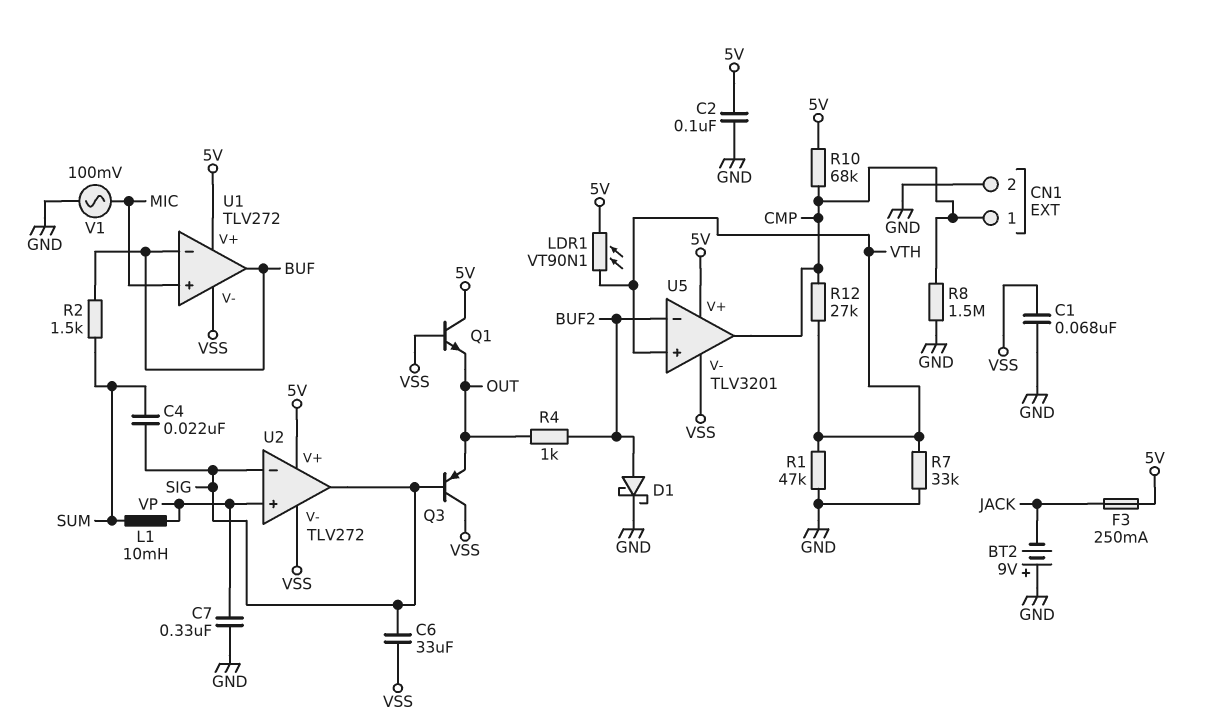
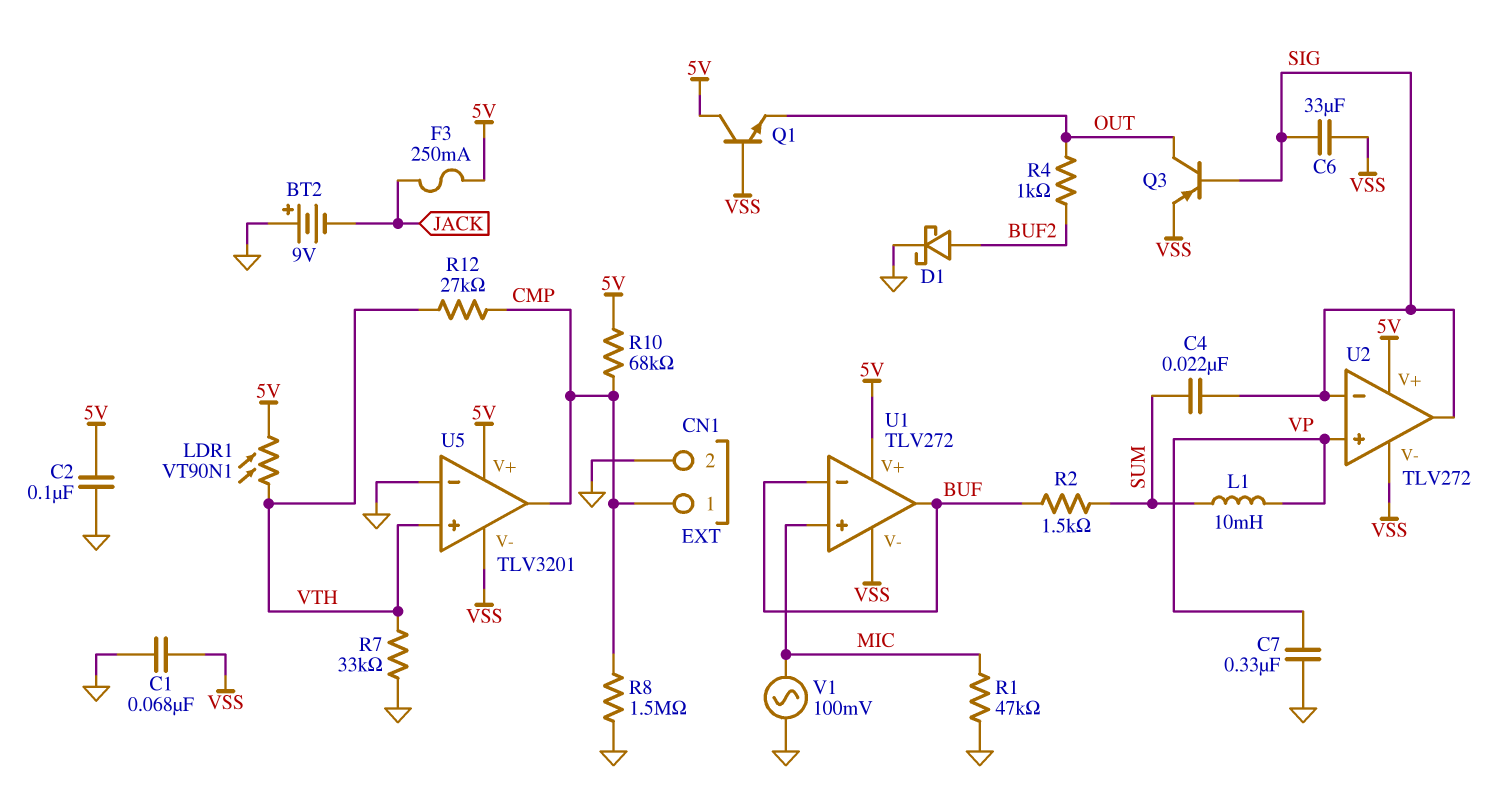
Q3: PNP (B SIG, C VSS, E OUT) -> PNP (B SIG, C OUT, E VSS)
R1: 47k (GND, VTH) -> 47k (GND, MIC)
U5 pin in-: BUF2 -> GND

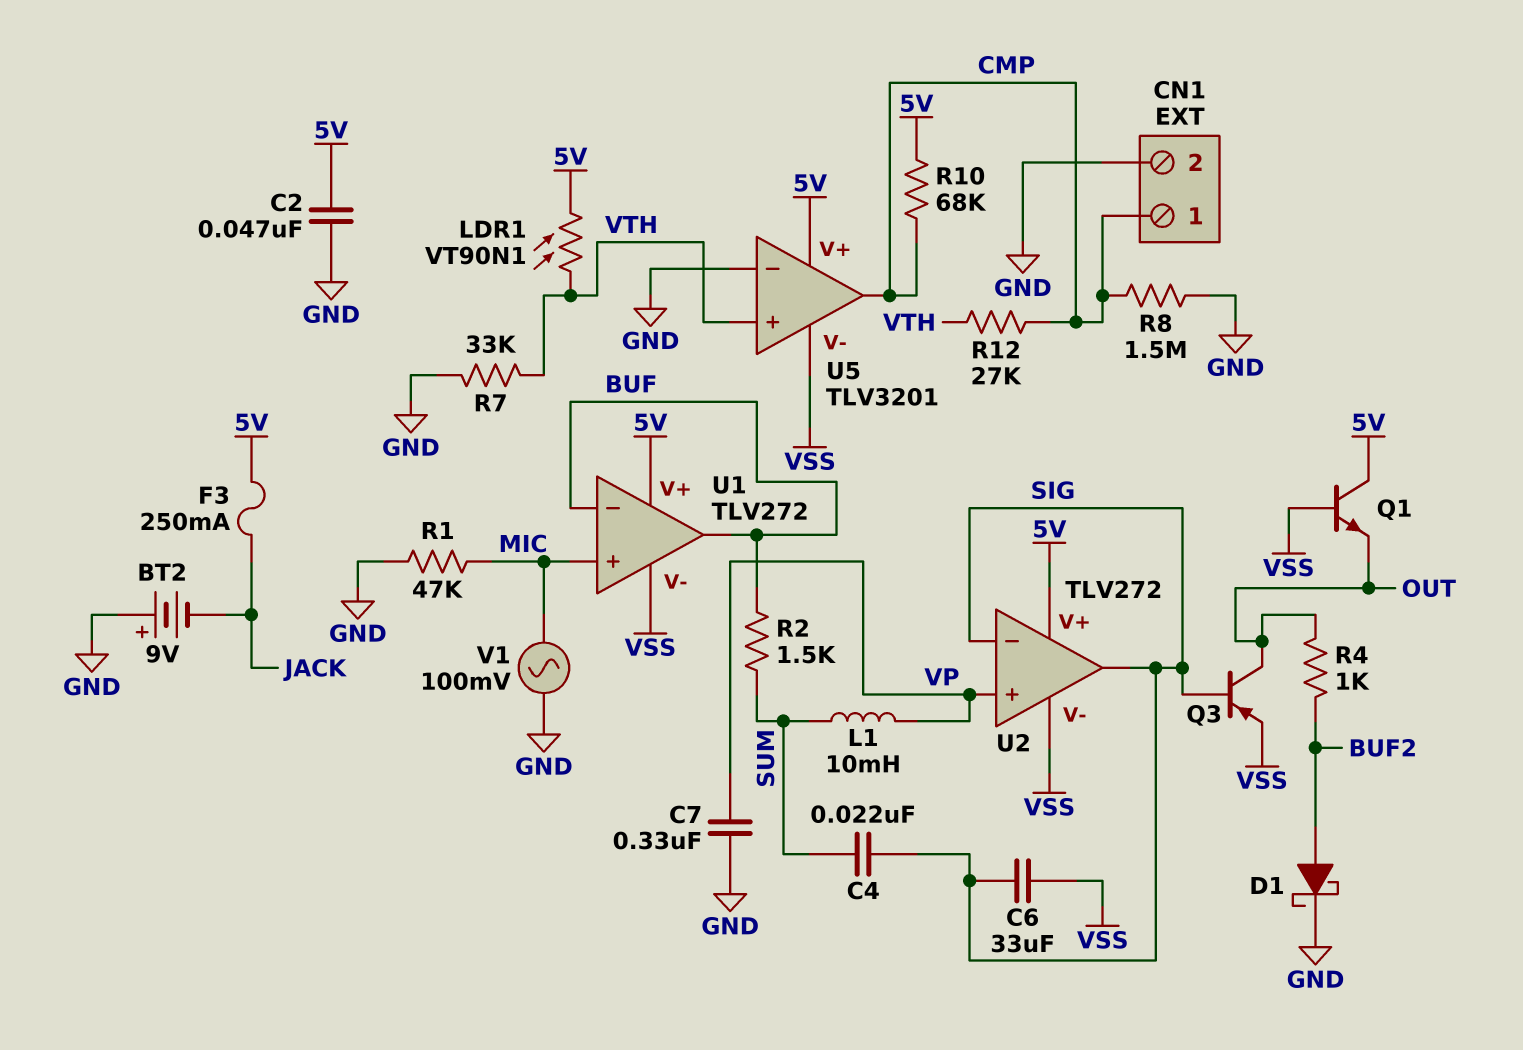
C1: 68nF (GND, VSS) -> none
C2: 100nF (5V, GND) -> 47nF (5V, GND)

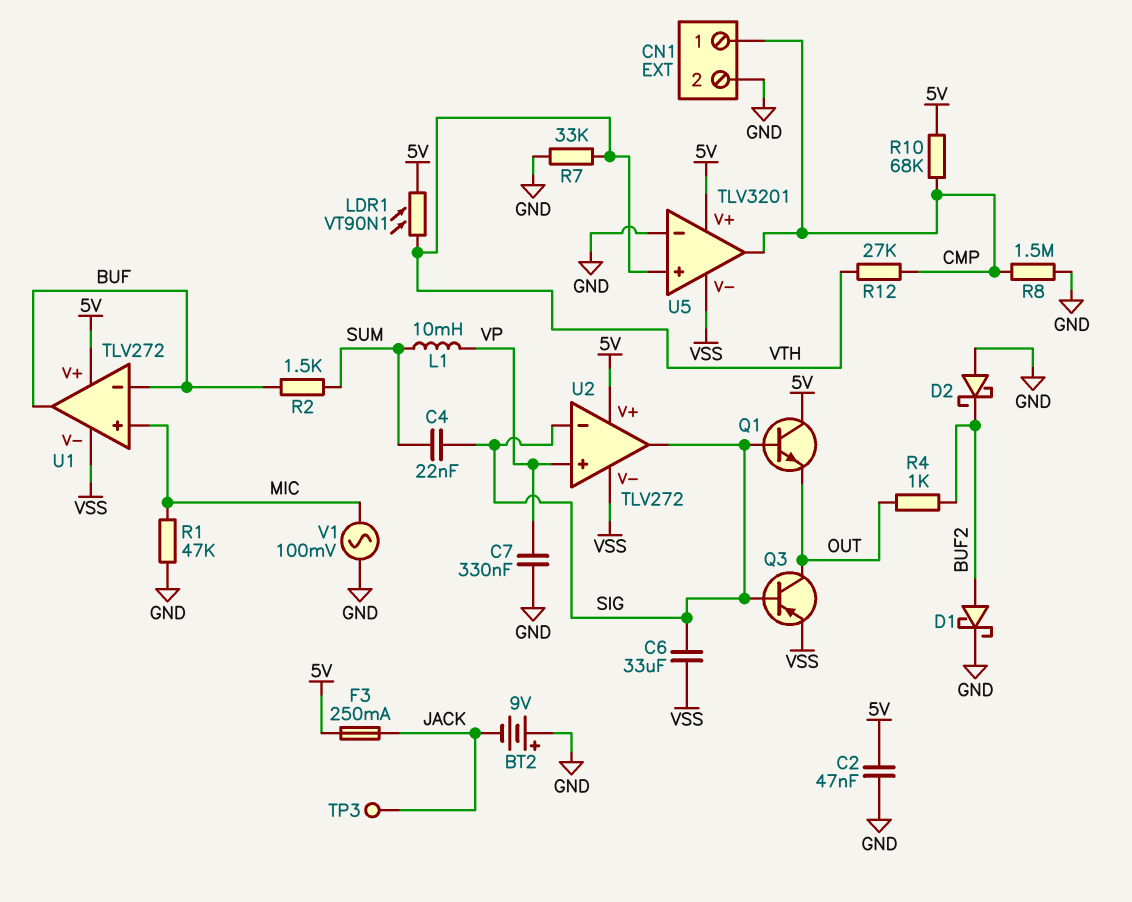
D2: none -> schottky (A GND, K BUF2)
Q1: NPN (B VSS, C 5V, E OUT) -> NPN (B SIG, C 5V, E OUT)
TP3: none -> test point (JACK)

